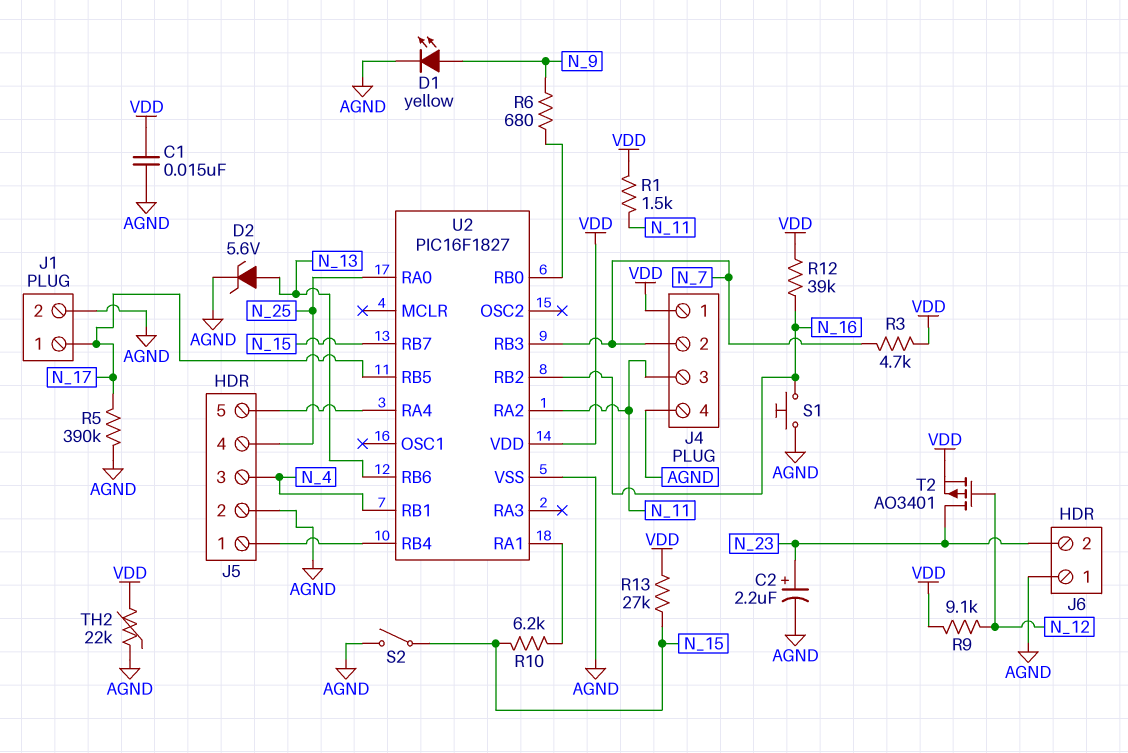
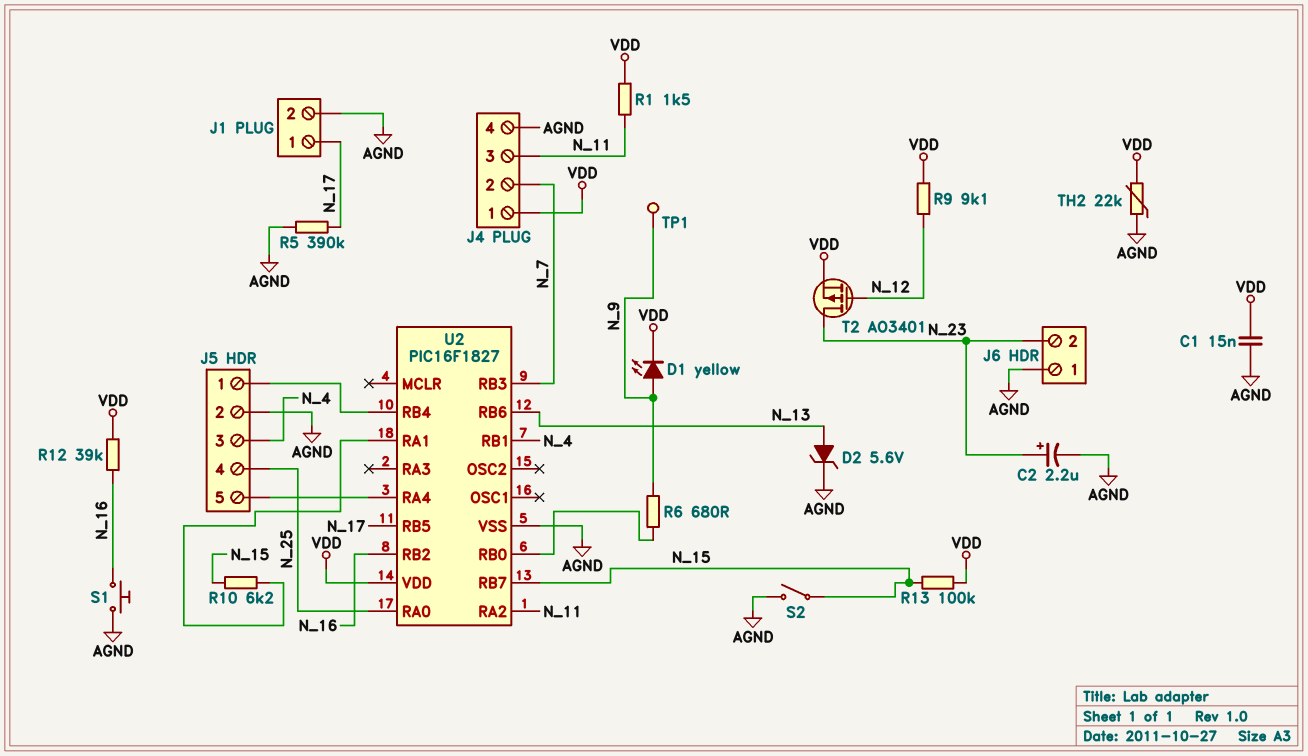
D1: LED yellow (A N_9, K AGND) -> LED yellow (A N_9, K VDD)
R3: 4.7k (N_7, VDD) -> none
R13: 27k (N_15, VDD) -> 100k (N_15, VDD)
TP1: none -> test point (N_9)

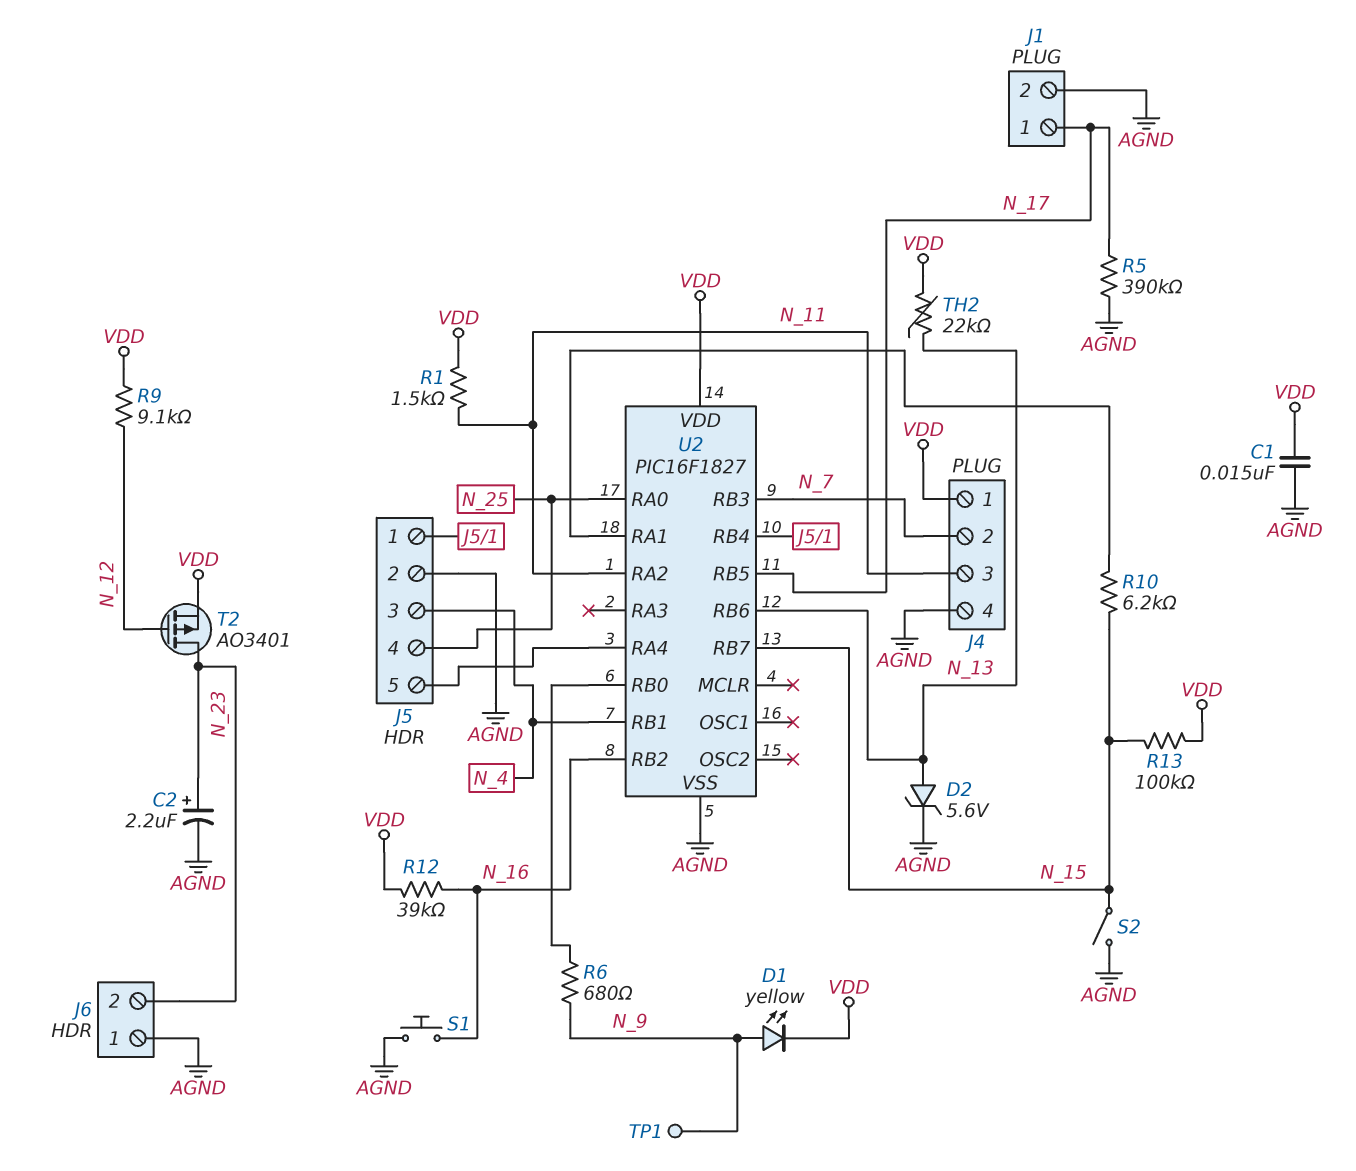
TH2: 22k (AGND, VDD) -> 22k (N_13, VDD)

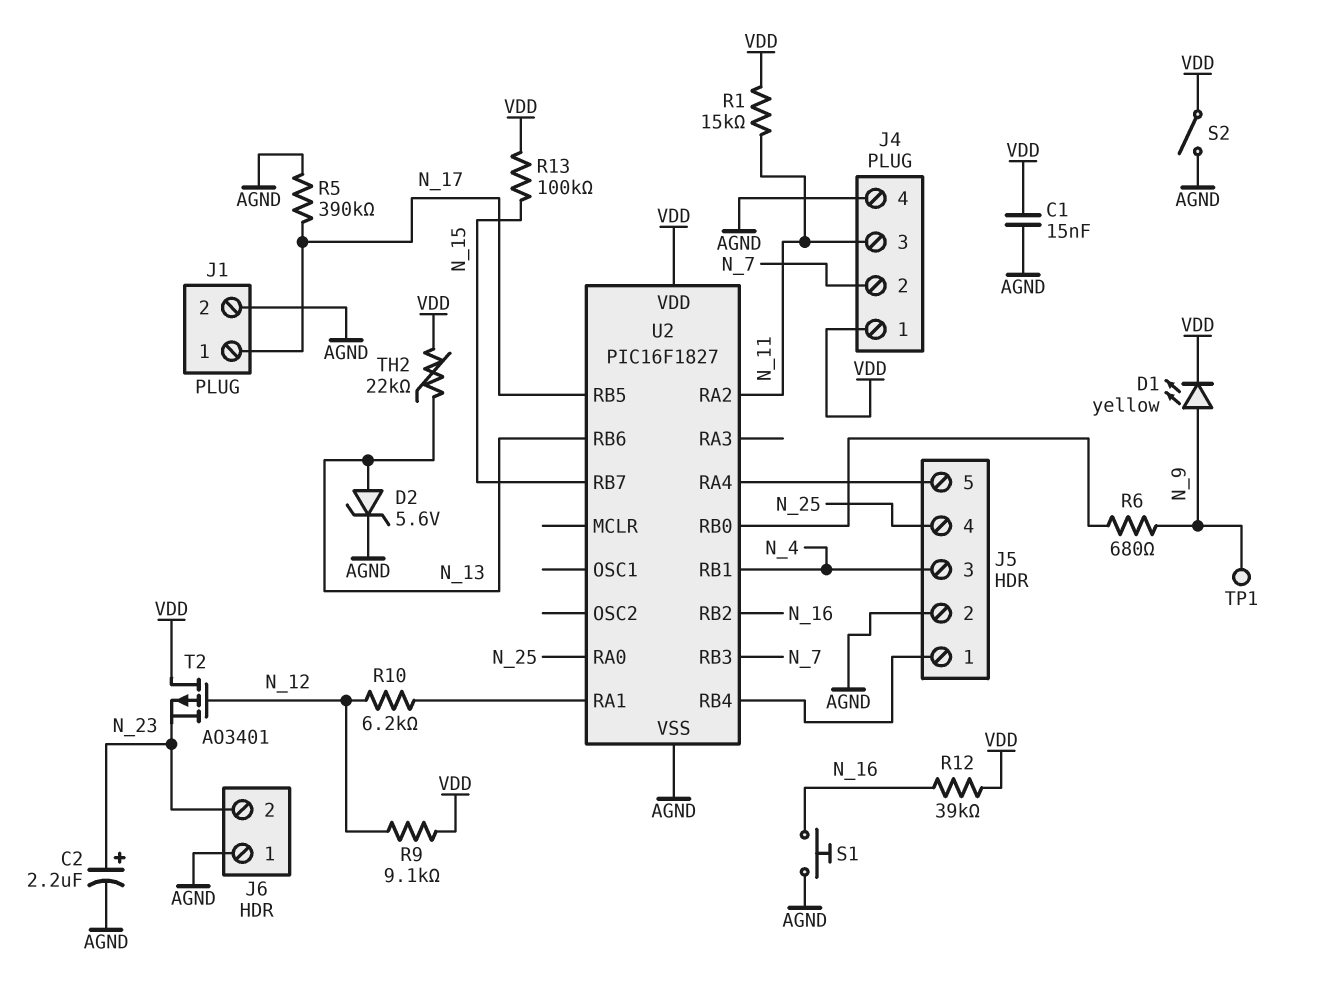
R1: 1.5k (N_11, VDD) -> 15k (N_11, VDD)
R10: 6.2k (N_15, U2/RA1) -> 6.2k (N_12, U2/RA1)
S2: switch (AGND, N_15) -> switch (AGND, VDD)
T2: PMOS AO3401 (G N_12, D N_23, S VDD) -> PMOS AO3401 (G N_12, D VDD, S N_23)

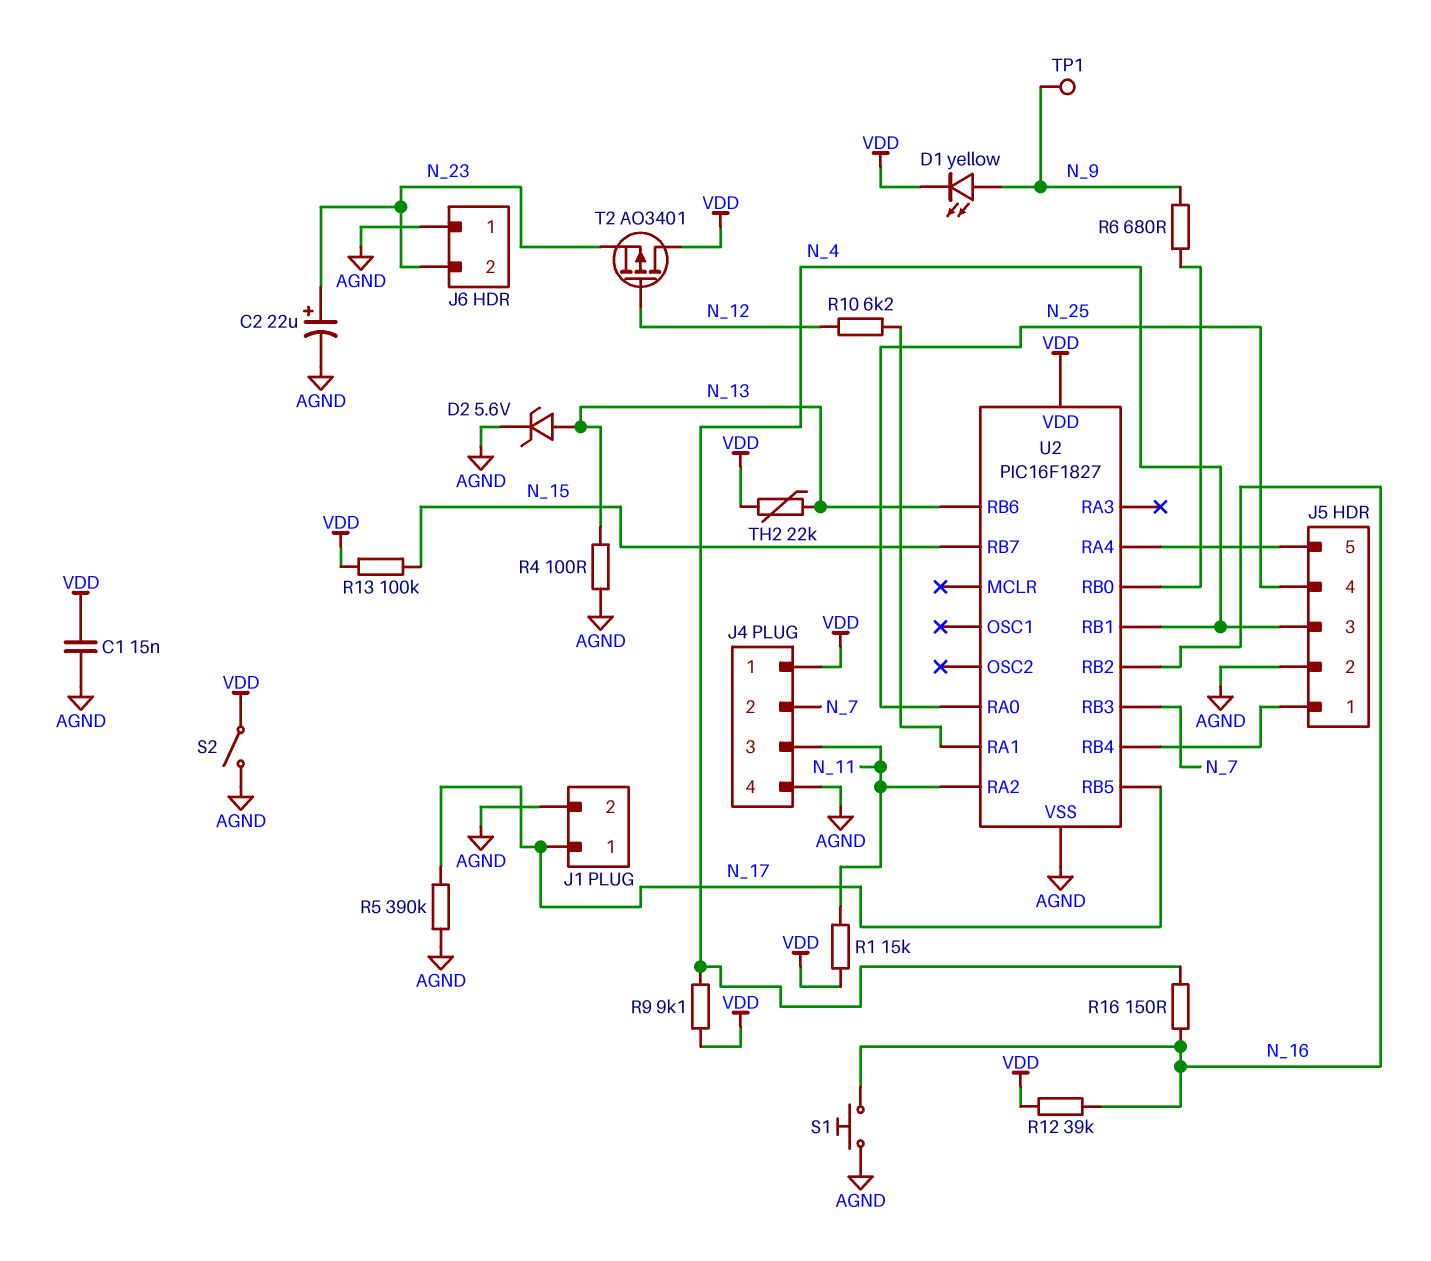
C2: 2.2uF (plus N_23, minus AGND) -> 22uF (plus N_23, minus AGND)
R4: none -> 100 (AGND, N_13)
R9: 9.1k (N_12, VDD) -> 9.1k (N_4, VDD)
R16: none -> 150 (N_4, N_16)

